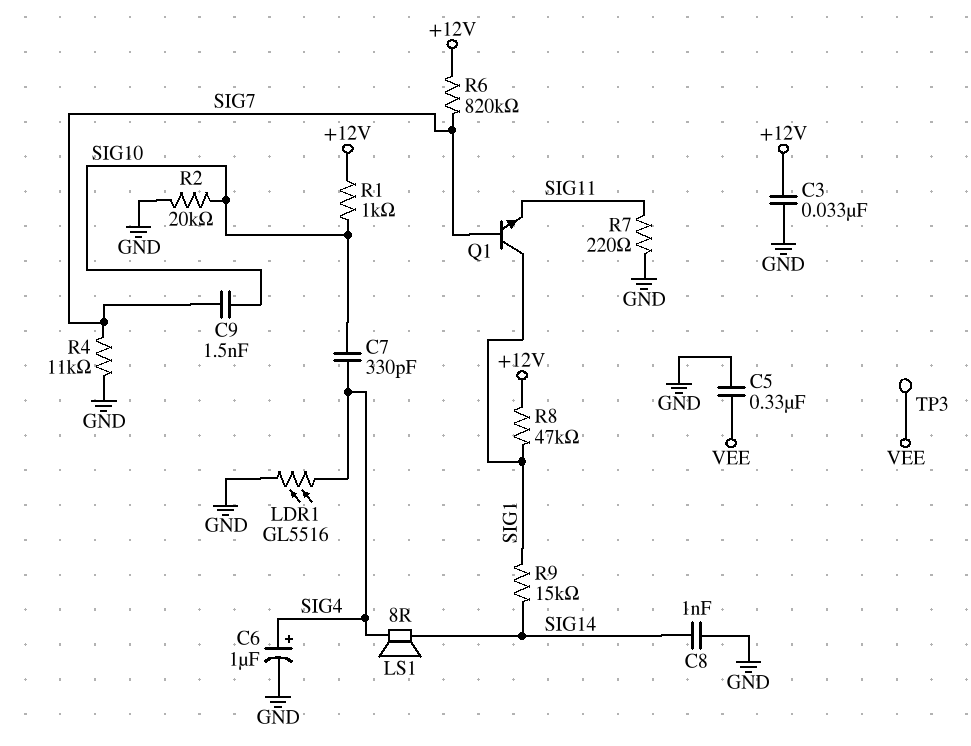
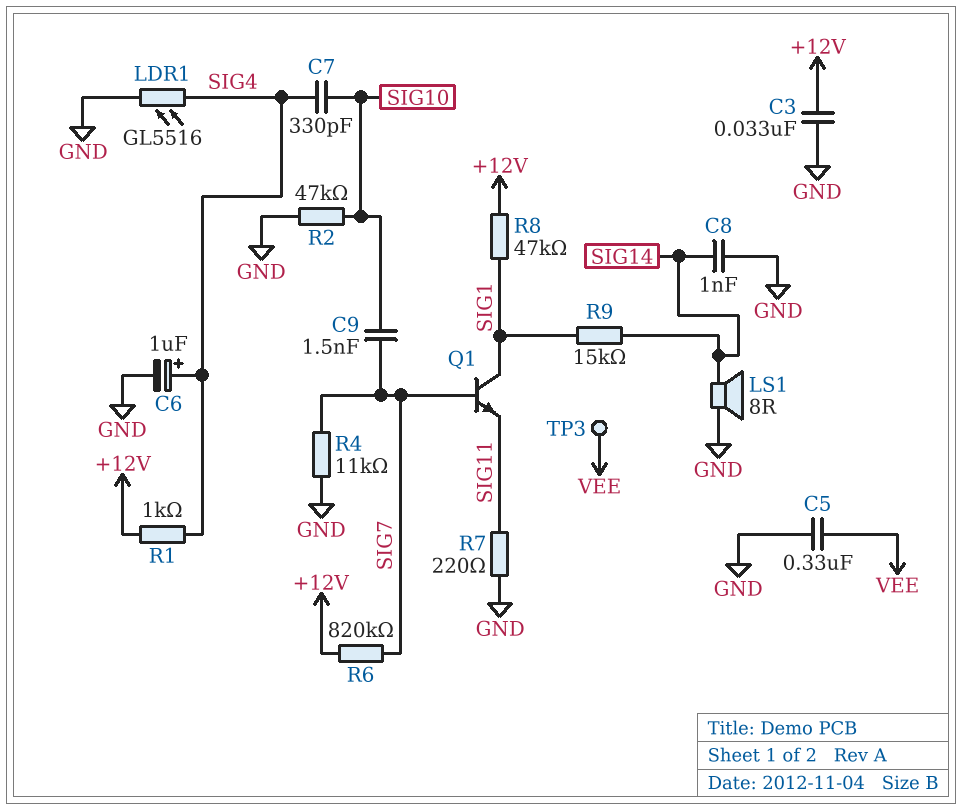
LS1: speaker 8R (SIG4, SIG14) -> speaker 8R (GND, SIG14)
R1: 1k (+12V, SIG10) -> 1k (+12V, SIG4)
R2: 20k (GND, SIG10) -> 47k (GND, SIG10)

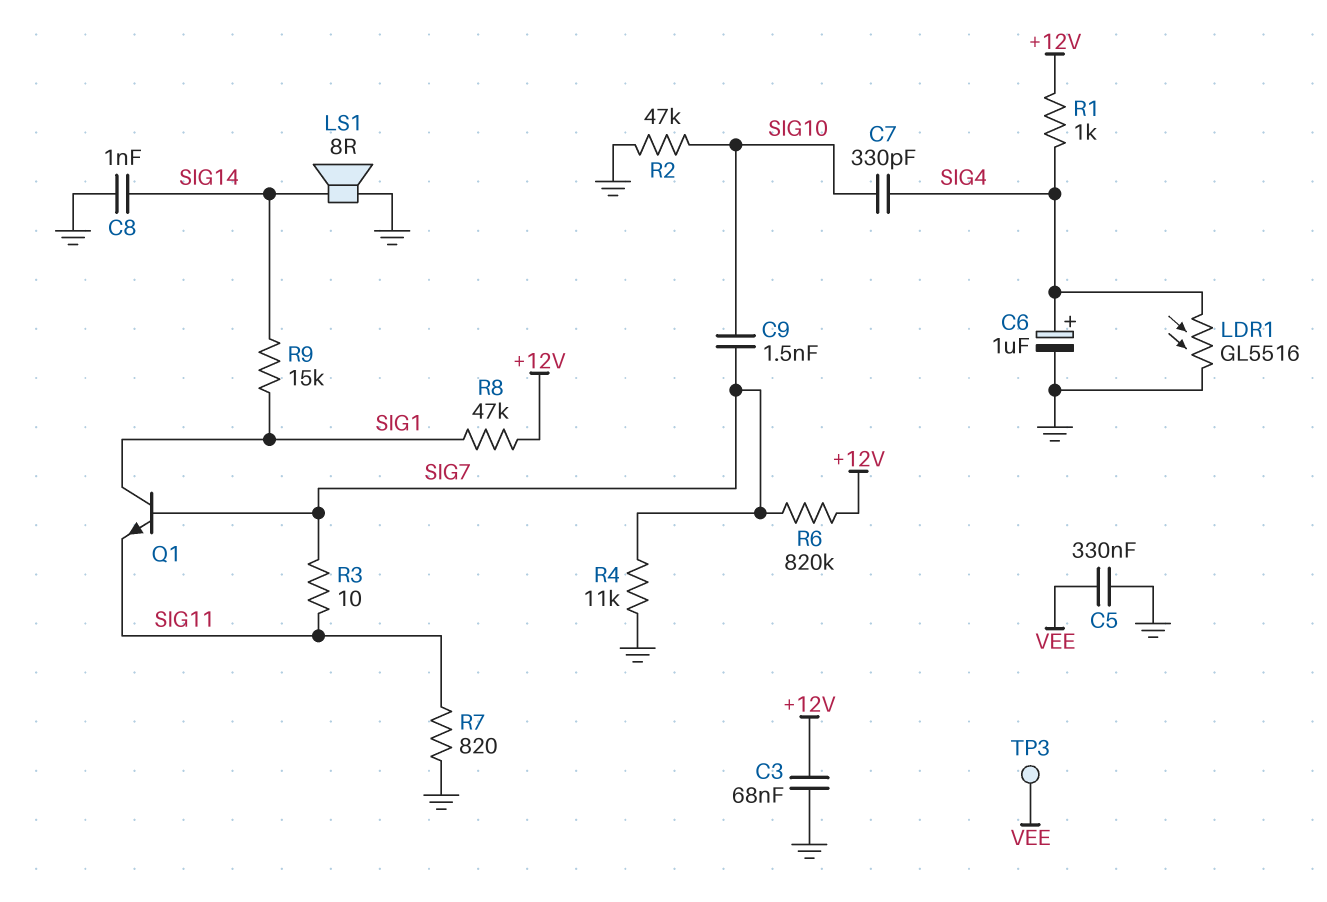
C3: 33nF (+12V, GND) -> 68nF (+12V, GND)
R3: none -> 10 (SIG7, SIG11)
R7: 220 (GND, SIG11) -> 820 (GND, SIG11)

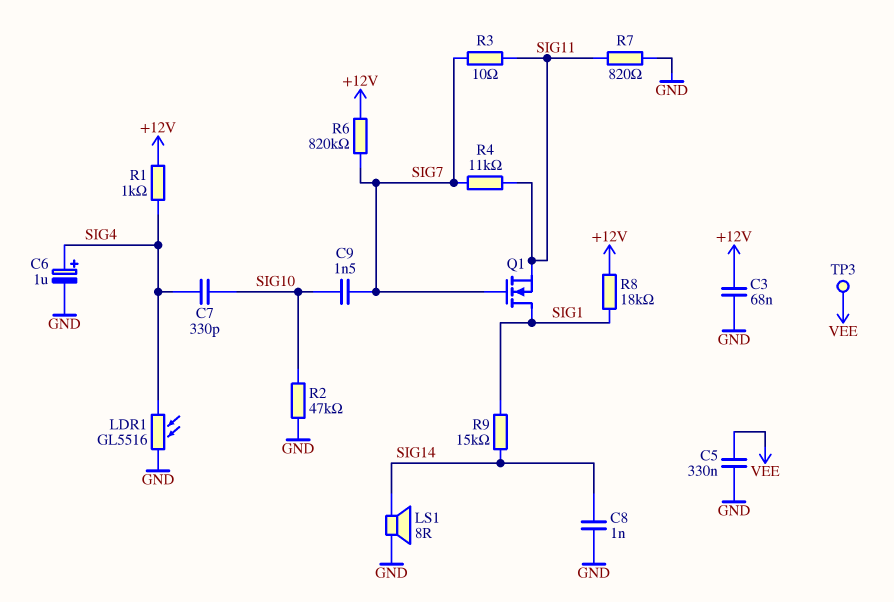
Q1: NPN (B SIG7, C SIG1, E SIG11) -> NMOS (G SIG7, D SIG1, S SIG11)
R4: 11k (GND, SIG7) -> 11k (SIG7, SIG11)
R8: 47k (+12V, SIG1) -> 18k (+12V, SIG1)

